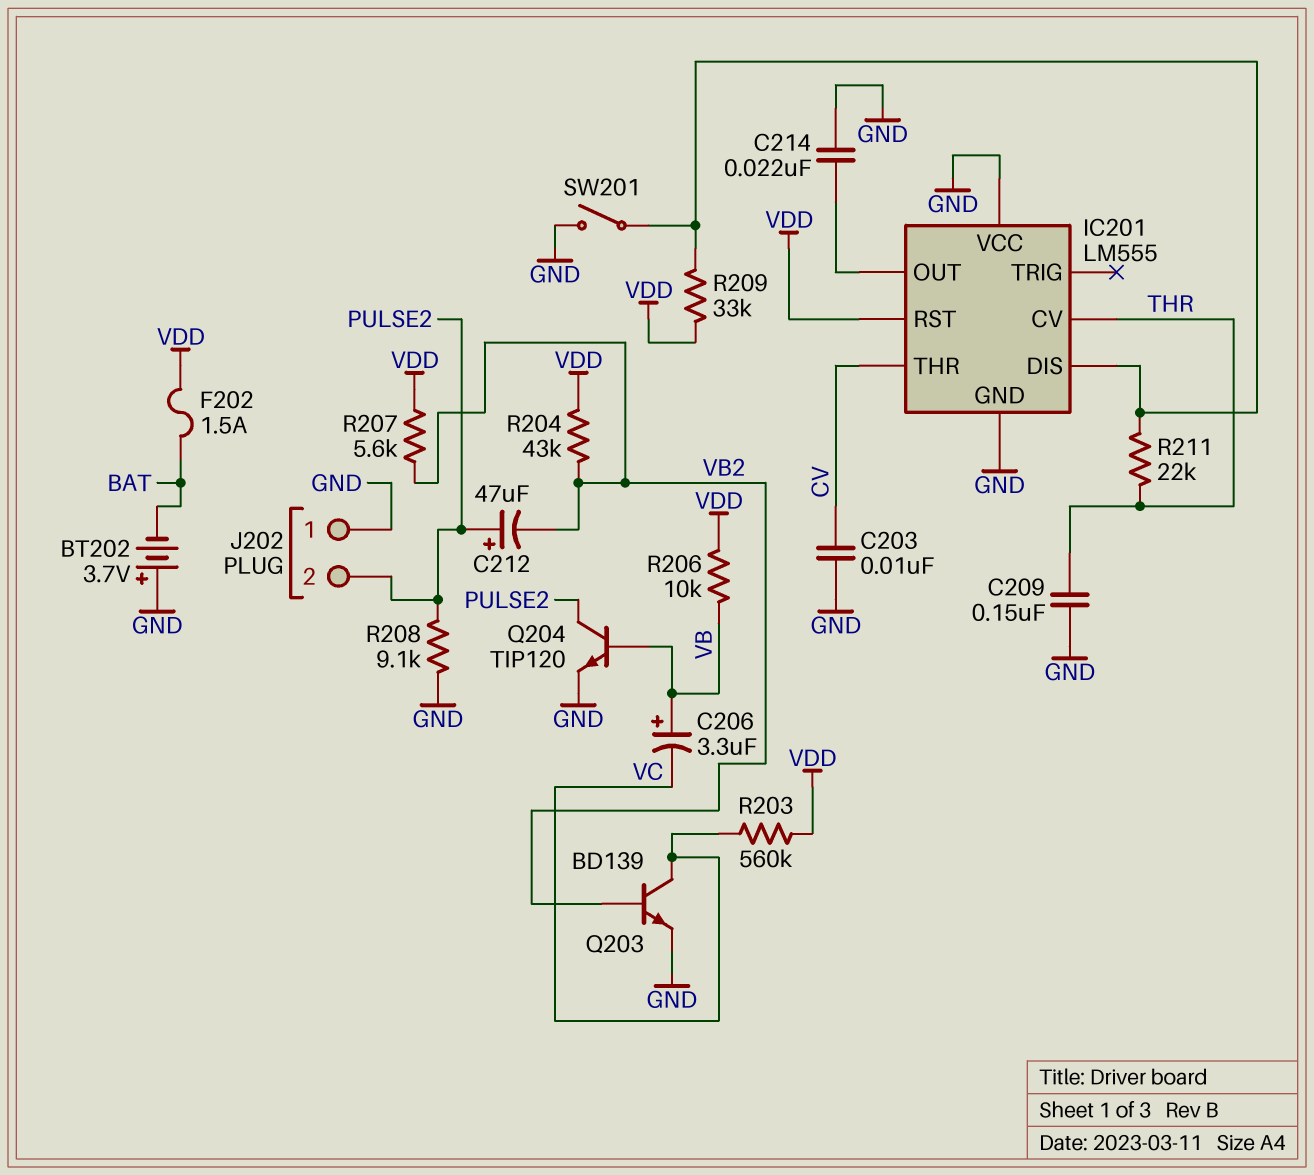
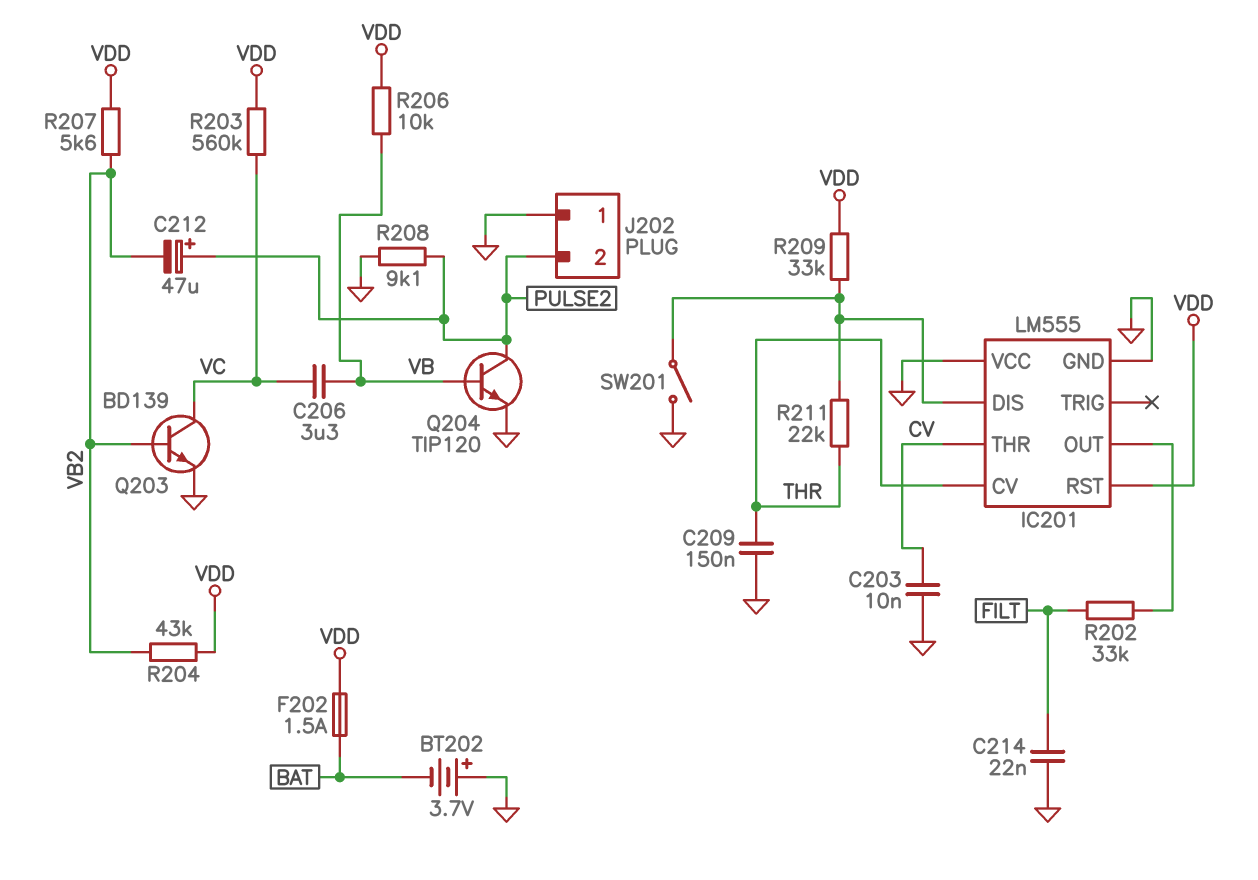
C206: 3.3uF (plus VB, minus VC) -> 3.3uF (VB, VC)
C214: 22nF (GND, IC201/OUT) -> 22nF (FILT, GND)
R202: none -> 33k (FILT, IC201/OUT)

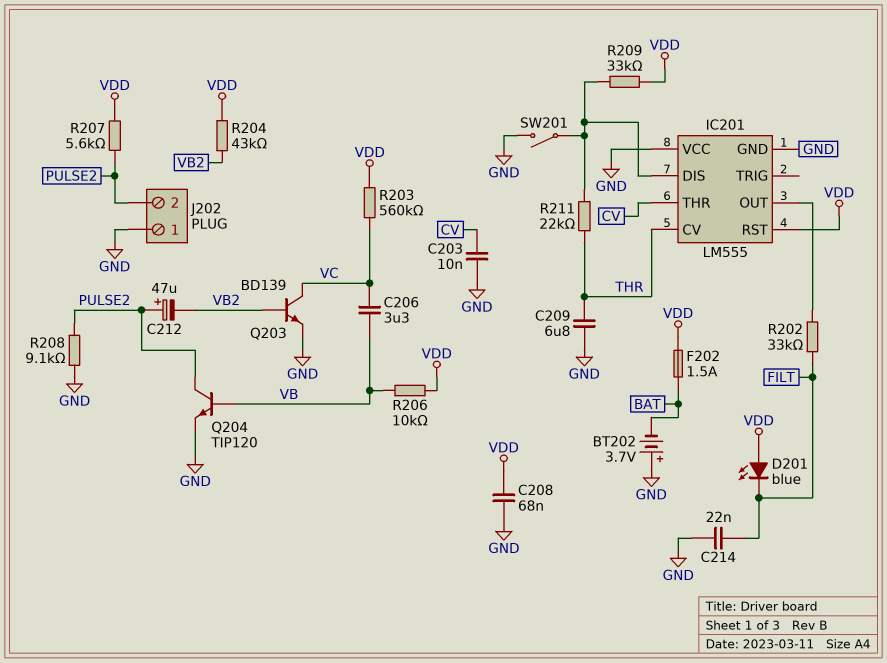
C208: none -> 68nF (GND, VDD)
C209: 150nF (GND, THR) -> 6.8uF (GND, THR)
D201: none -> LED blue (A VDD, K FILT)
R207: 5.6k (VB2, VDD) -> 5.6k (PULSE2, VDD)

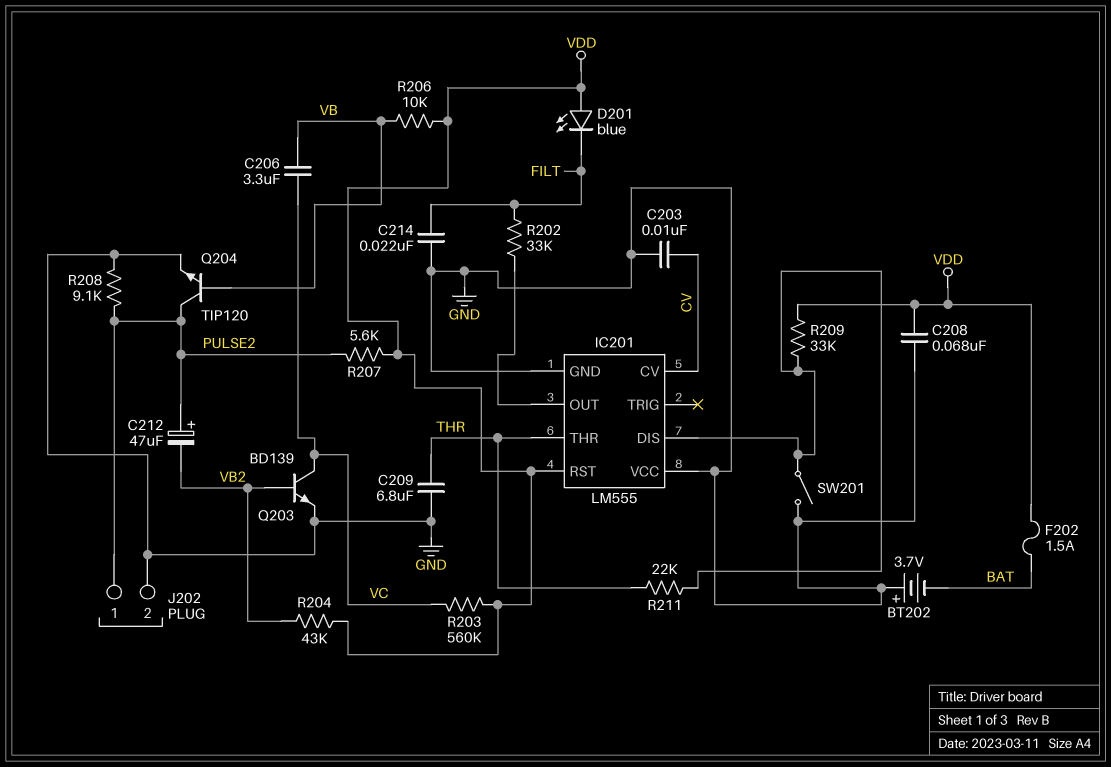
IC201 pin CV: THR -> CV
IC201 pin THR: CV -> THR
J202 pin 1: GND -> PULSE2
J202 pin 2: PULSE2 -> GND

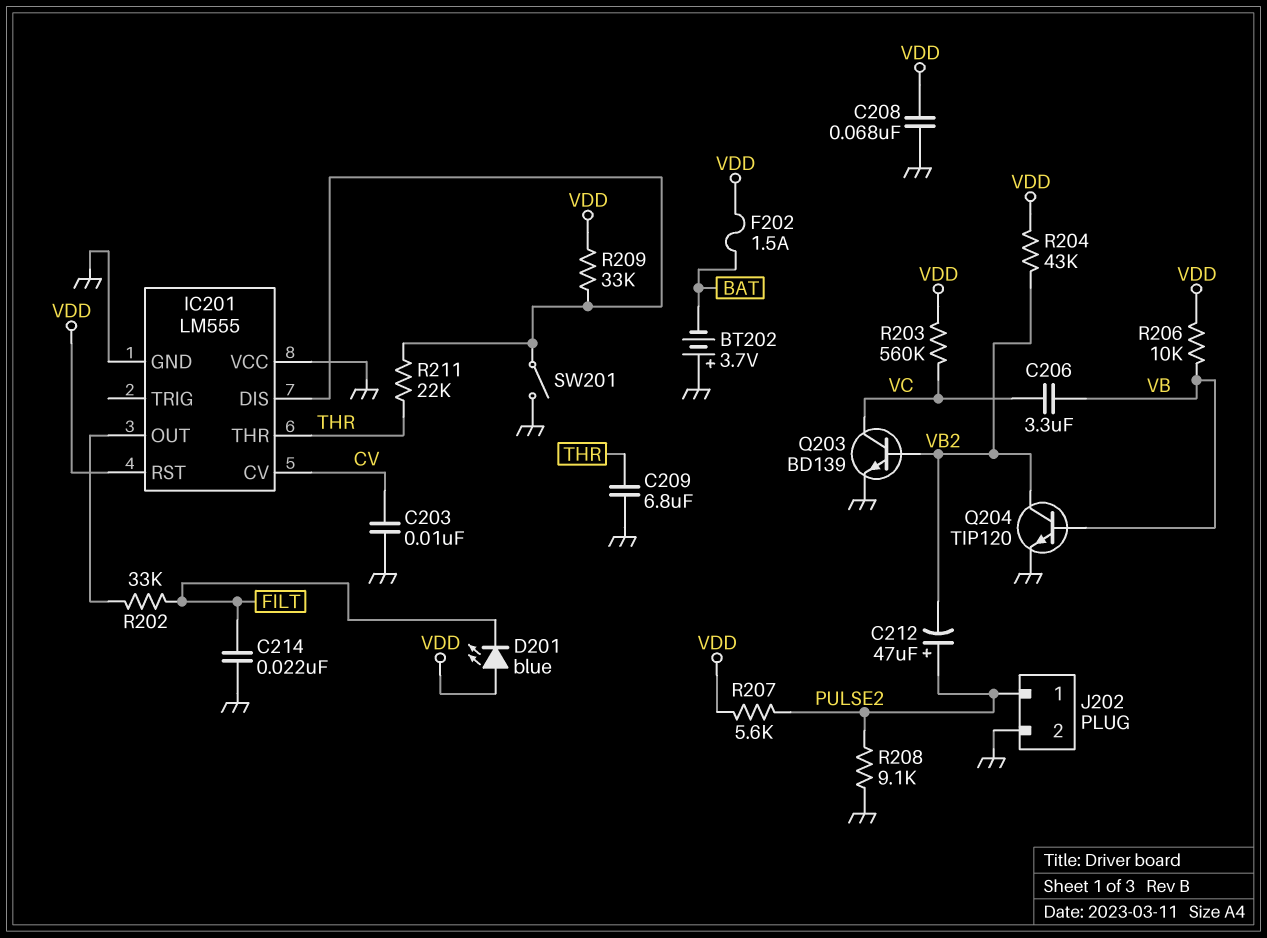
Q204: NPN TIP120 (B VB, C PULSE2, E GND) -> NPN TIP120 (B VB, C VB2, E GND)

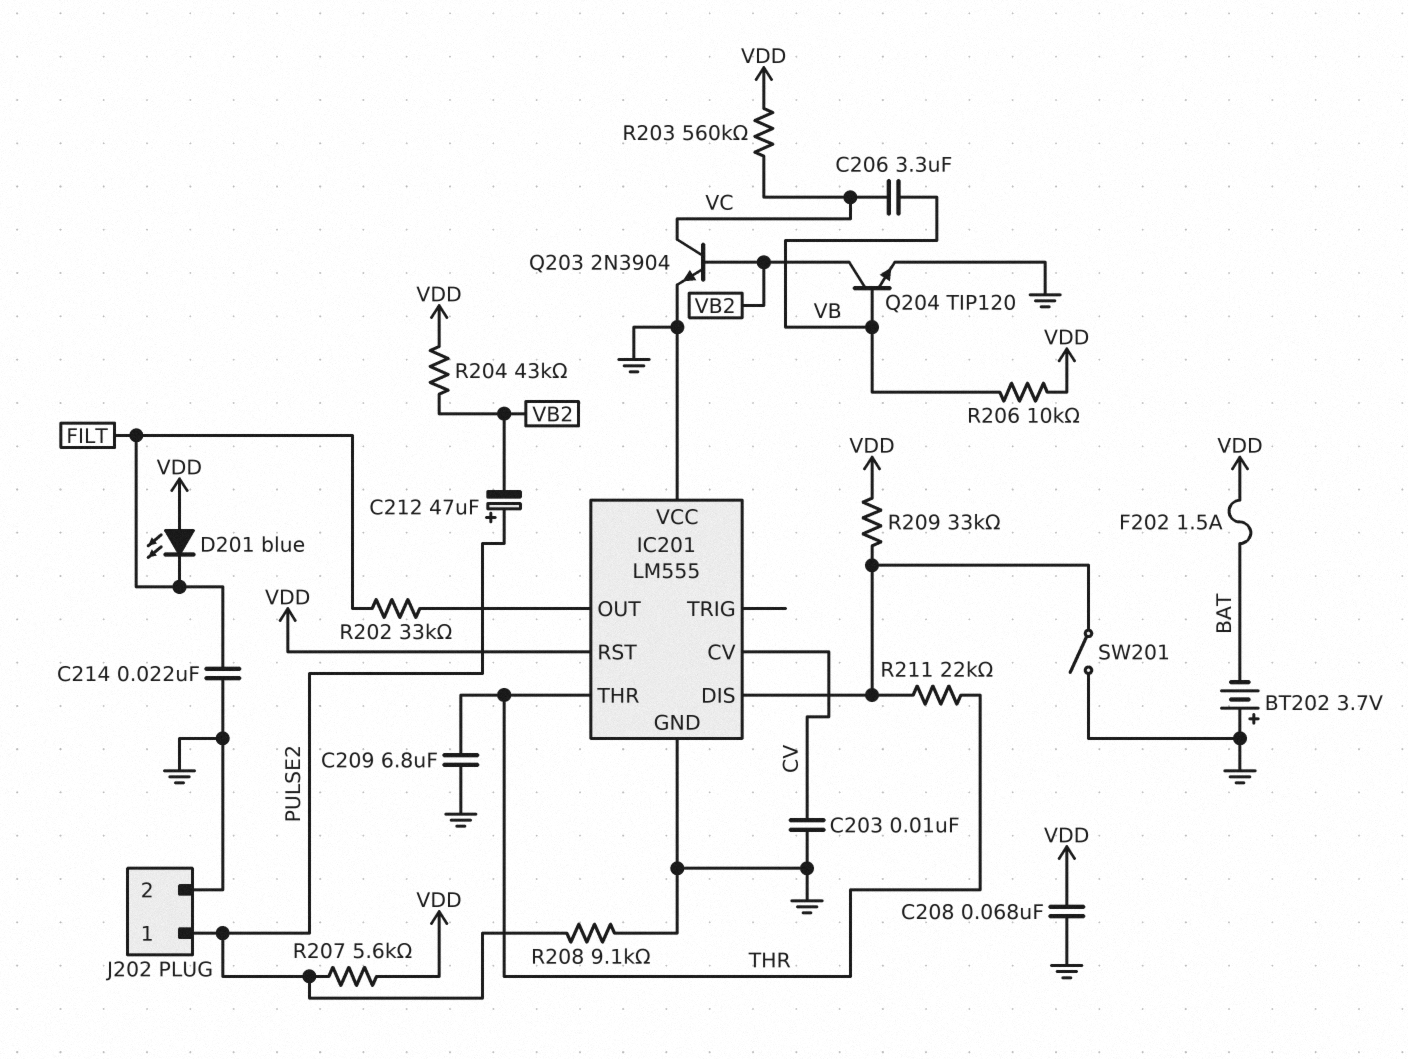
Q203: NPN BD139 (B VB2, C VC, E GND) -> NPN 2N3904 (B VB2, C VC, E GND)

